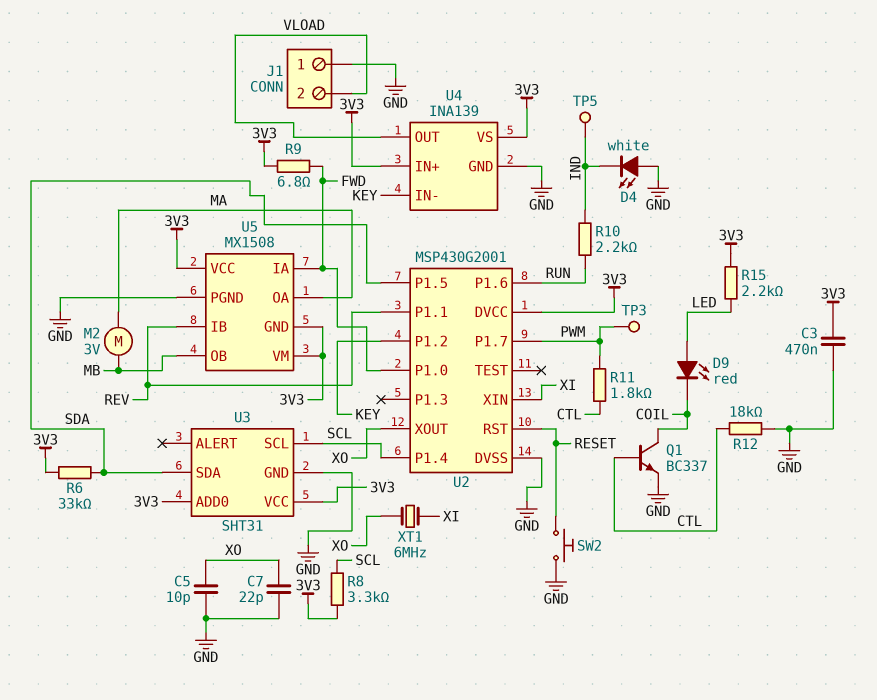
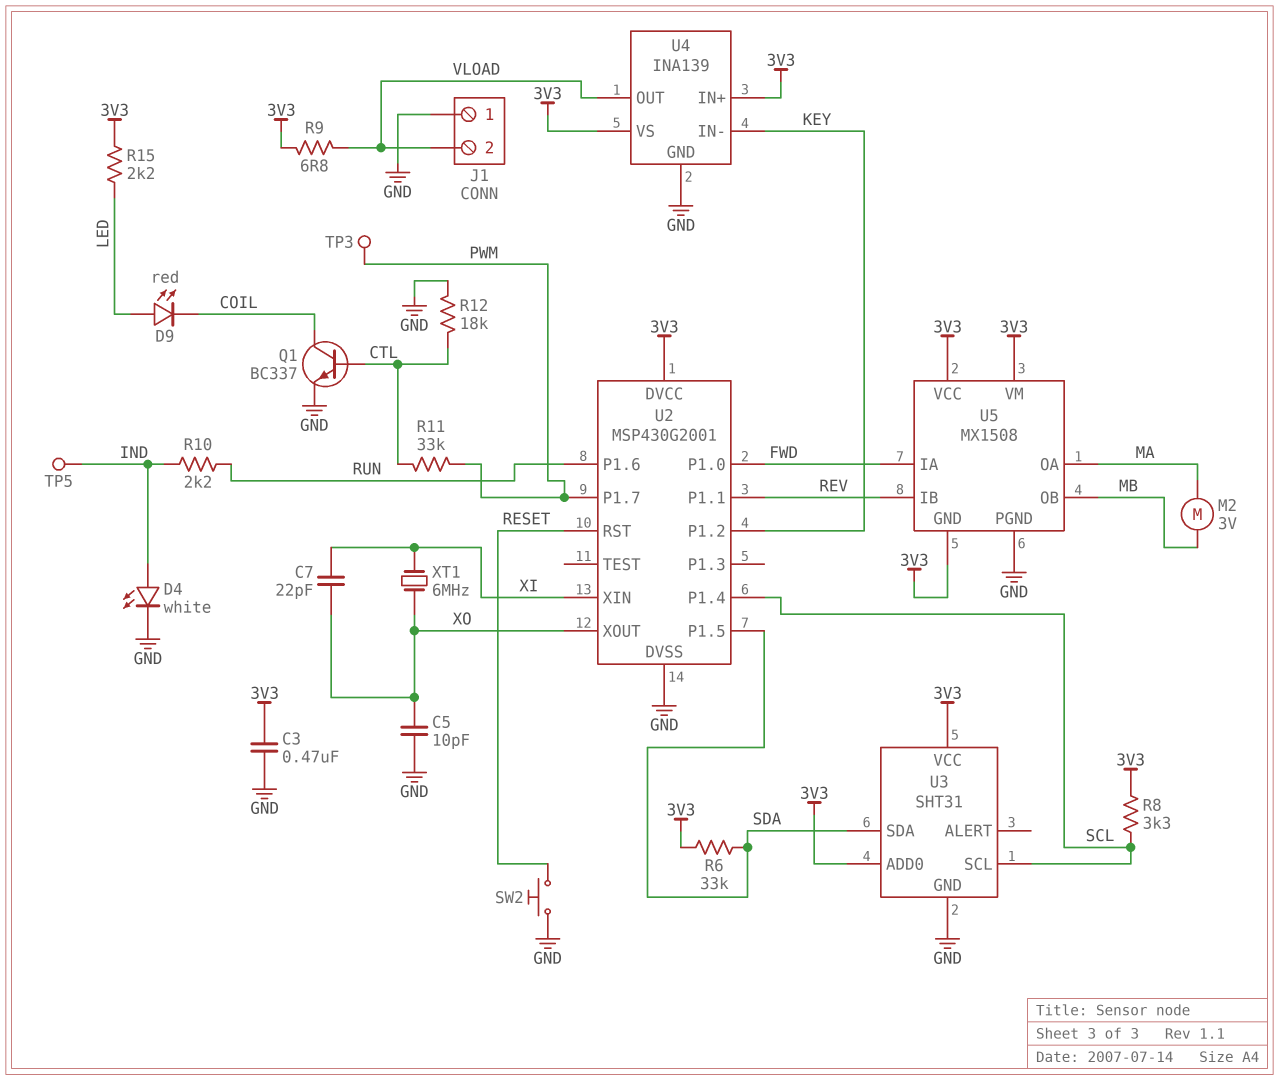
C7: 22pF (GND, XO) -> 22pF (XI, XO)
D4: LED white (A GND, K IND) -> LED white (A IND, K GND)
R9: 6.8 (3V3, FWD) -> 6.8 (3V3, VLOAD)
R11: 1.8k (CTL, PWM) -> 33k (CTL, PWM)

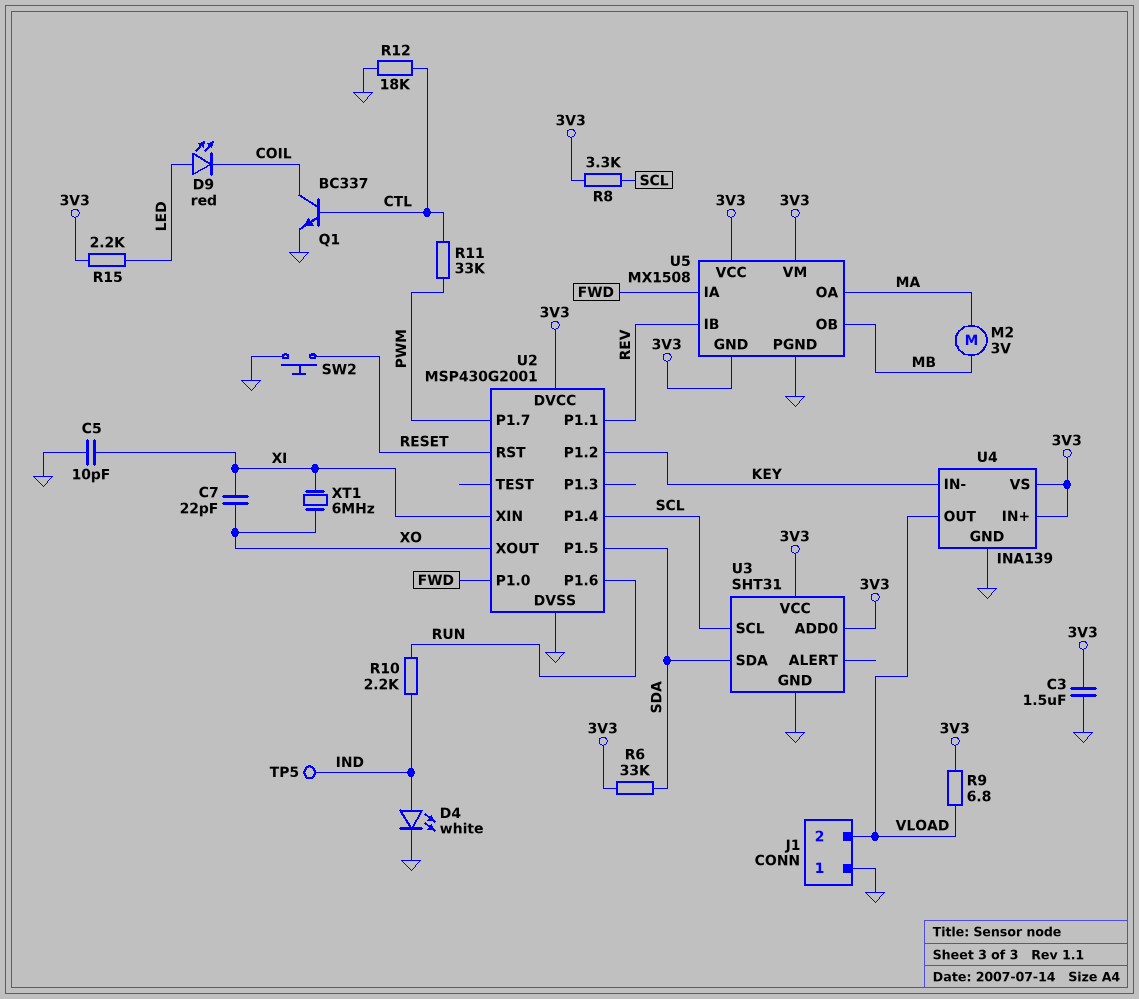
C3: 470nF (3V3, GND) -> 1.5uF (3V3, GND)
C5: 10pF (GND, XO) -> 10pF (GND, XI)
TP3: test point (PWM) -> none

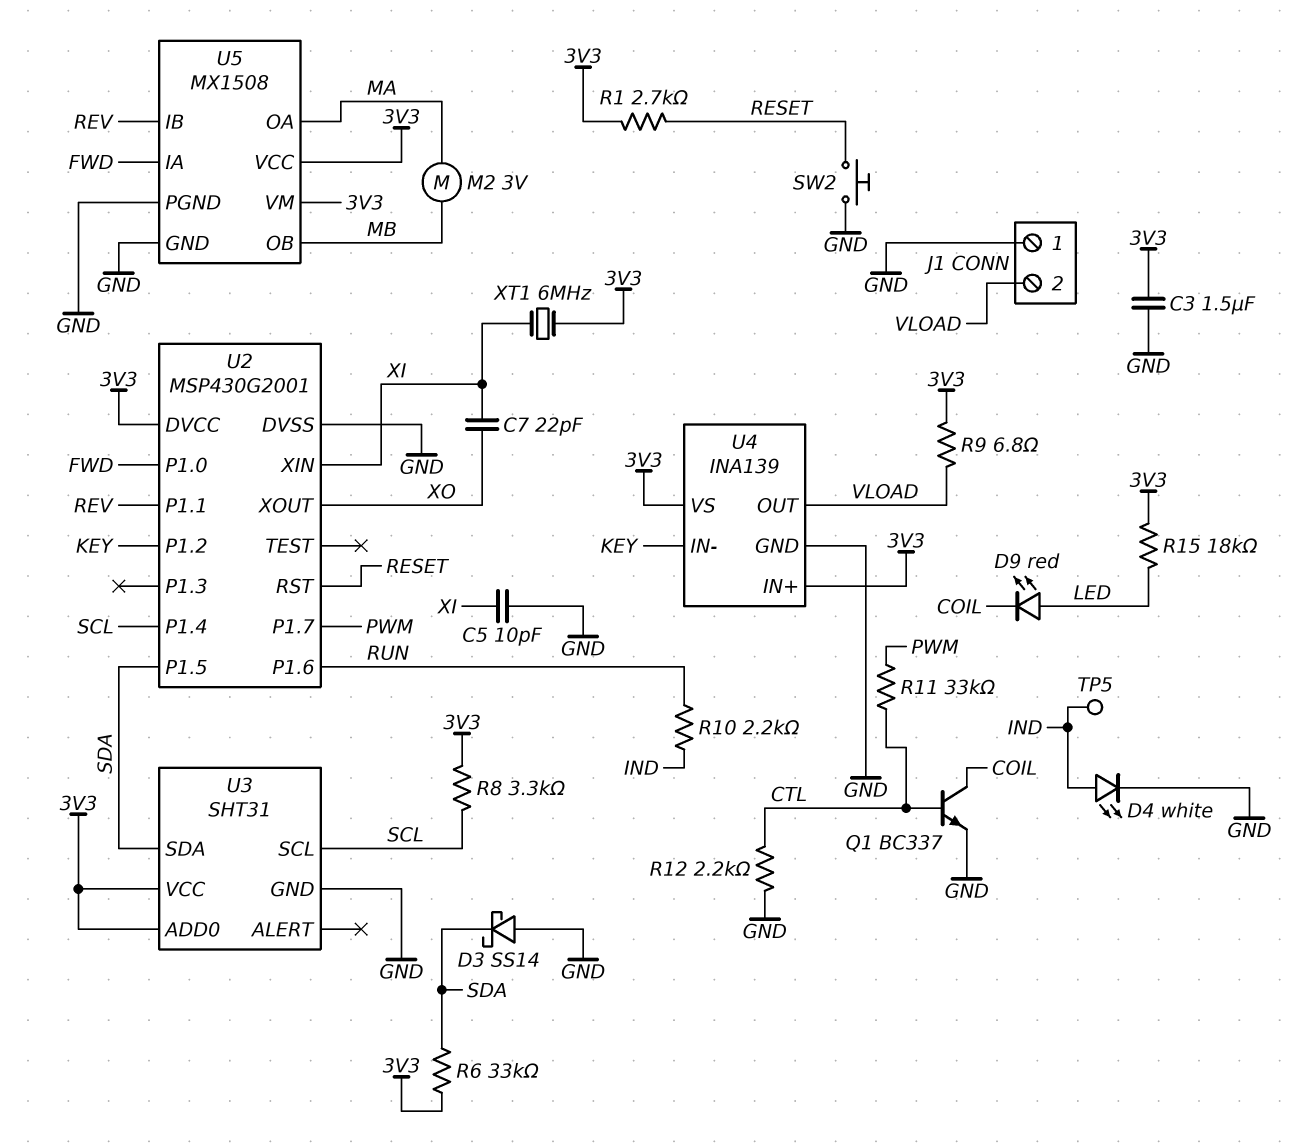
D3: none -> schottky SS14 (A GND, K SDA)
R1: none -> 2.7k (3V3, RESET)
R12: 18k (CTL, GND) -> 2.2k (CTL, GND)
R15: 2.2k (3V3, LED) -> 18k (3V3, LED)
U5 pin GND: 3V3 -> GND
XT1: 6MHz (XI, XO) -> 6MHz (3V3, XI)

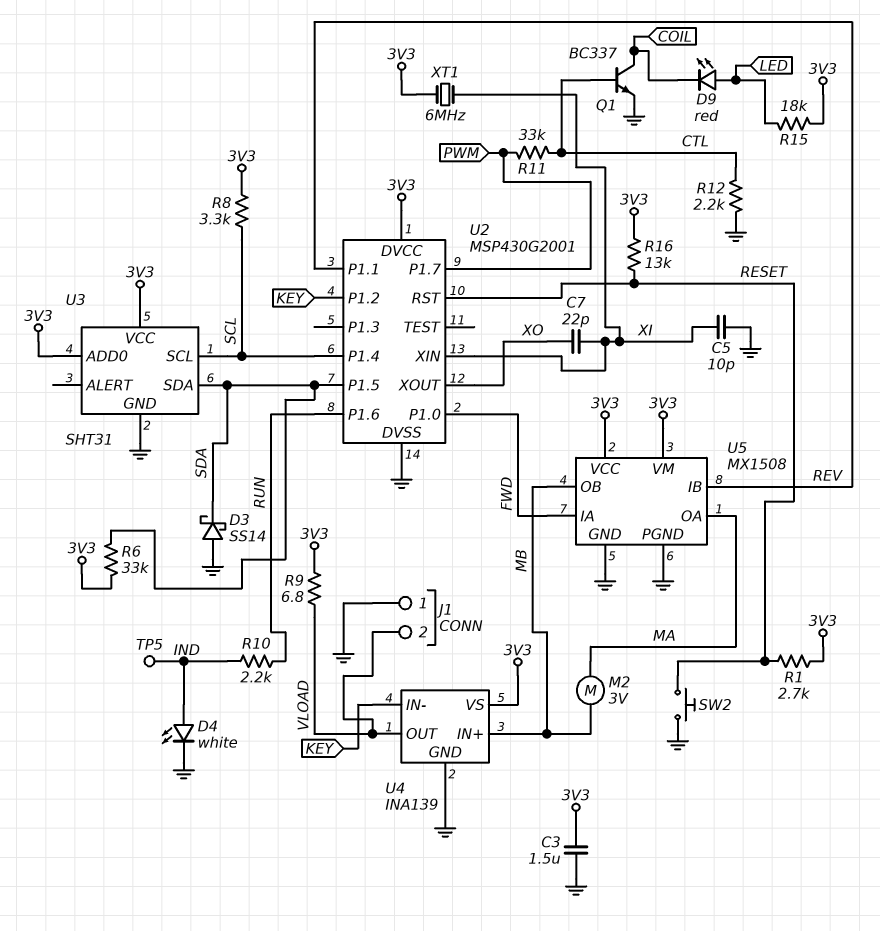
R16: none -> 13k (3V3, RESET)
U4 pin IN+: 3V3 -> MB

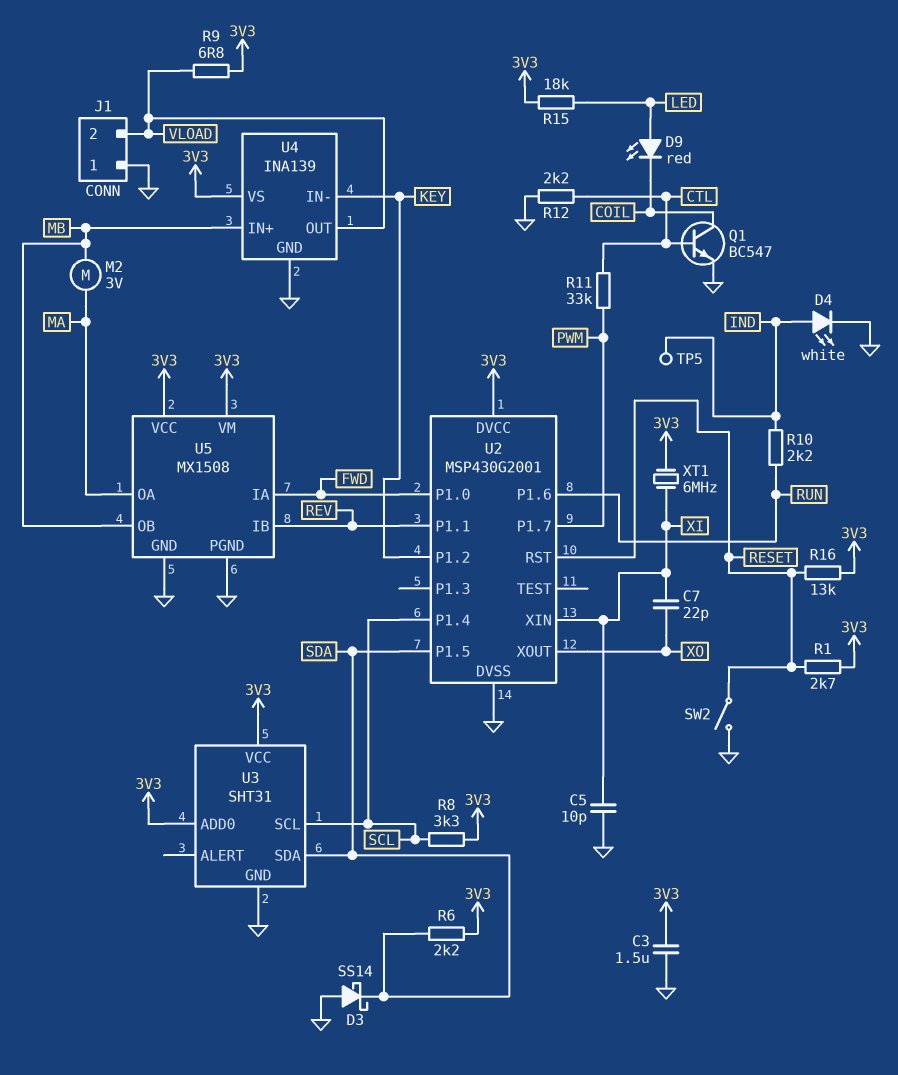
Q1: NPN BC337 (B CTL, C COIL, E GND) -> NPN BC547 (B CTL, C COIL, E GND)
R6: 33k (3V3, SDA) -> 2.2k (3V3, SDA)
SW2: button (GND, RESET) -> switch (GND, RESET)

